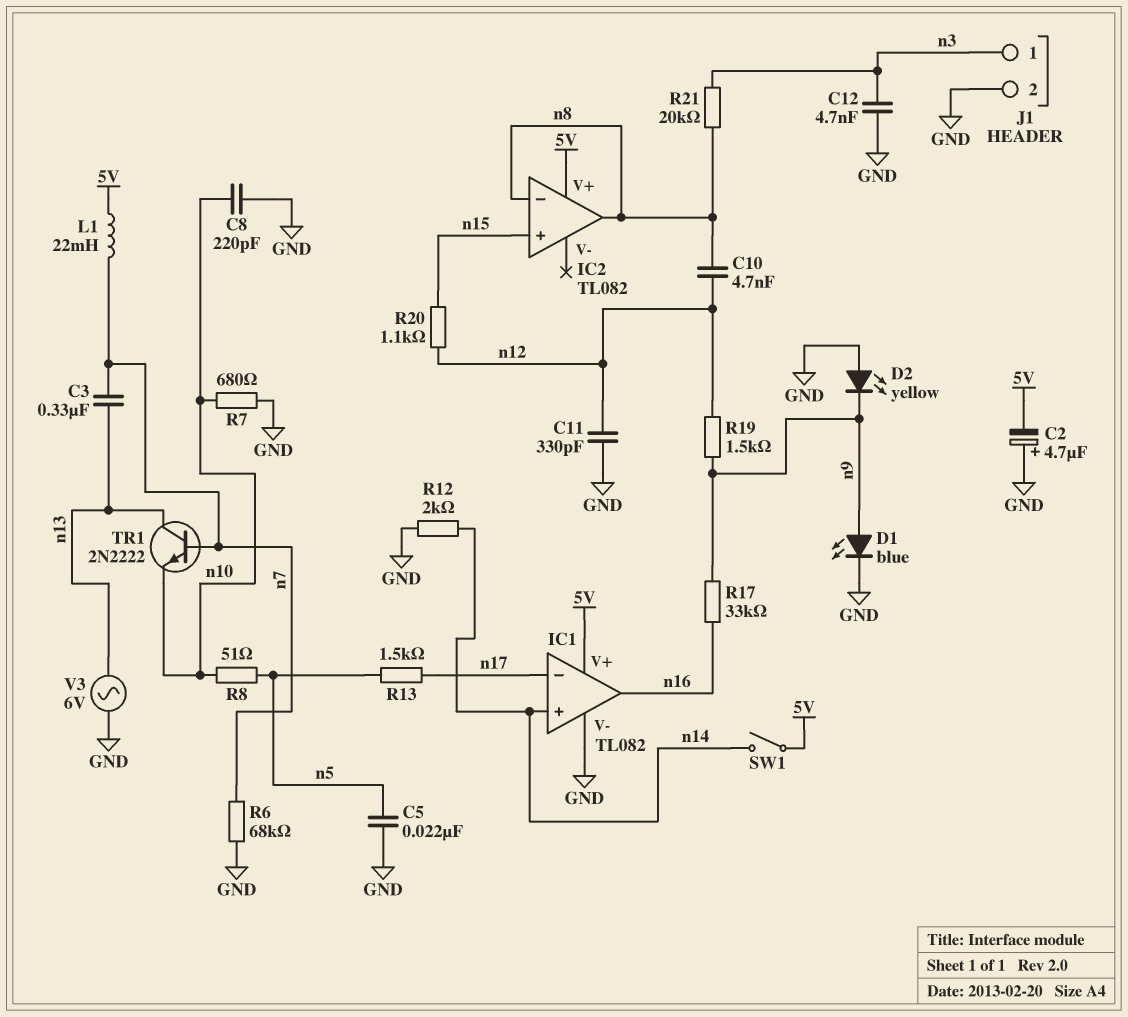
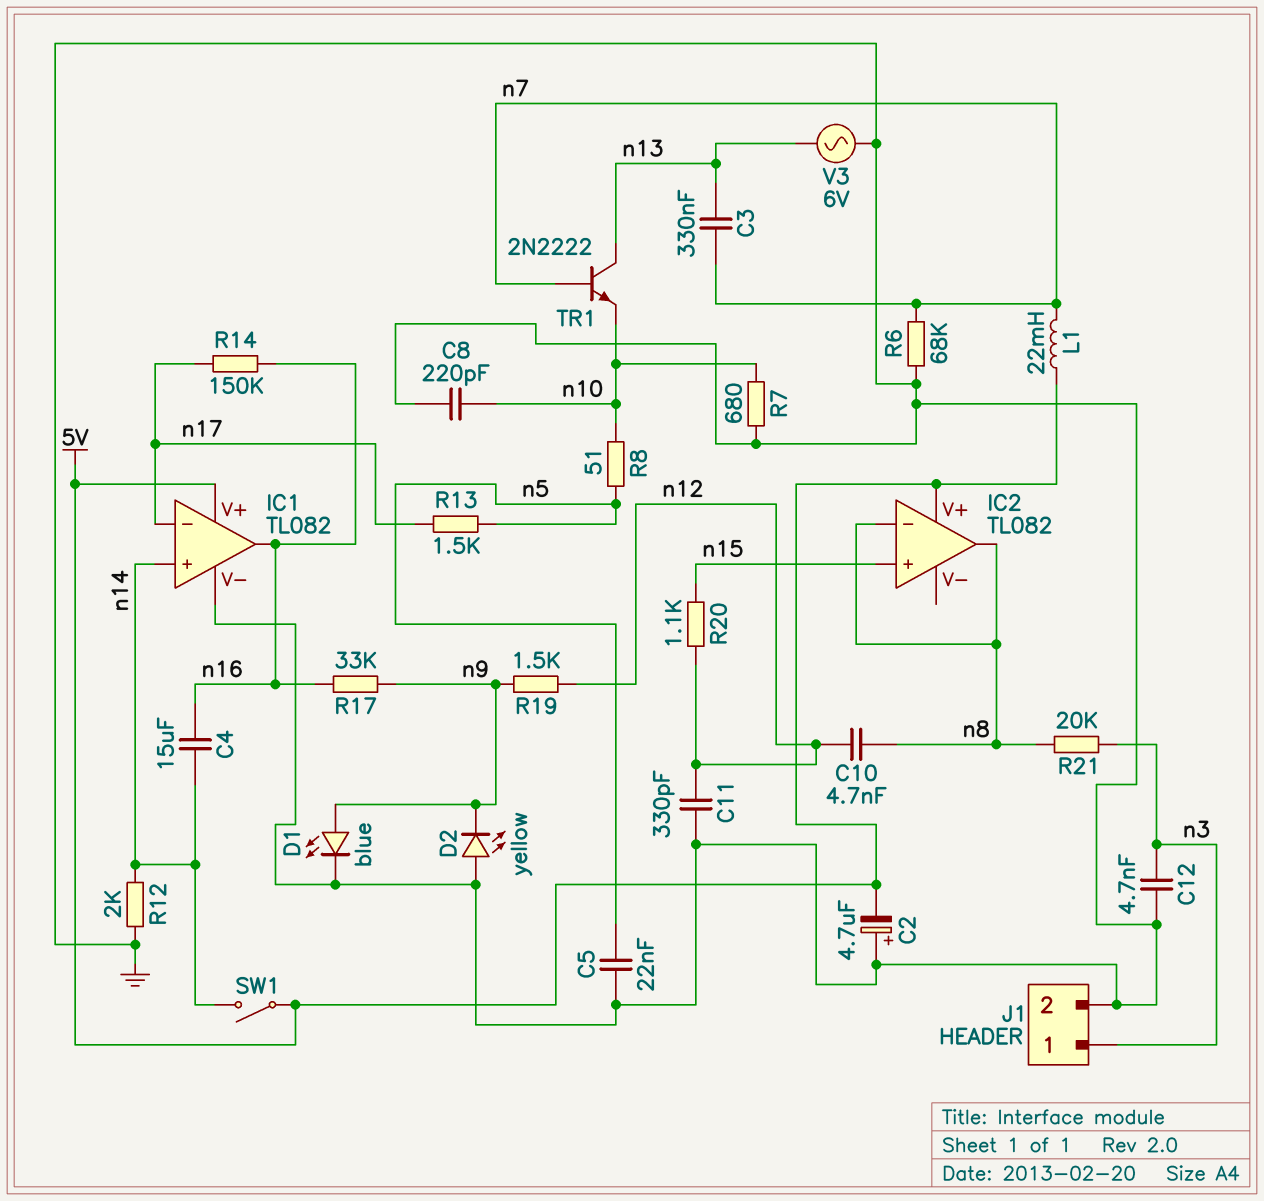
C4: none -> 15uF (n14, n16)
R14: none -> 150k (n16, n17)

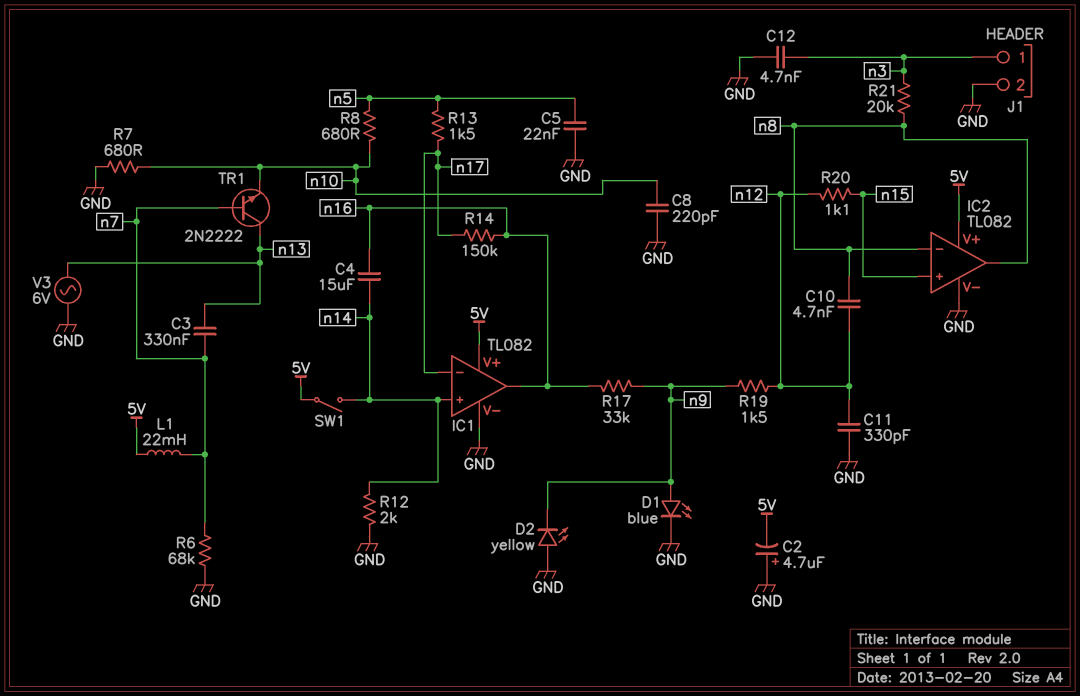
IC2 pin V-: none -> GND
R8: 51 (n5, n10) -> 680 (n5, n10)

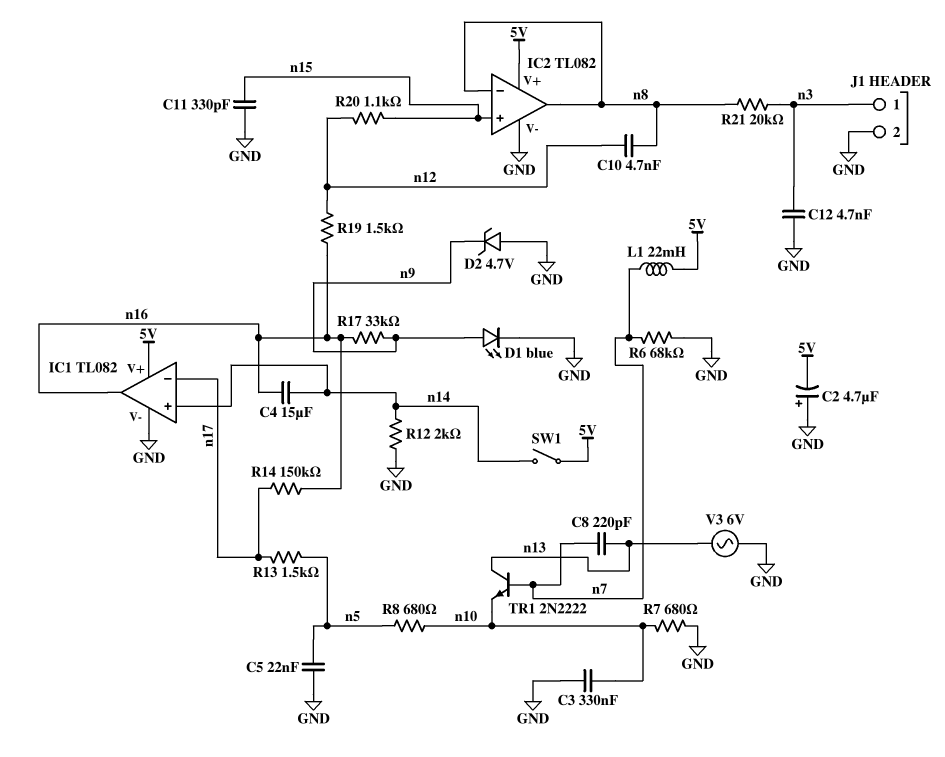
C3: 330nF (n7, n13) -> 330nF (GND, n10)
C8: 220pF (GND, n10) -> 220pF (n7, n13)
C11: 330pF (GND, n12) -> 330pF (GND, n15)
D2: LED yellow (A GND, K n9) -> zener 4.7V (A GND, K n9)
R19: 1.5k (n9, n12) -> 1.5k (n12, n16)

